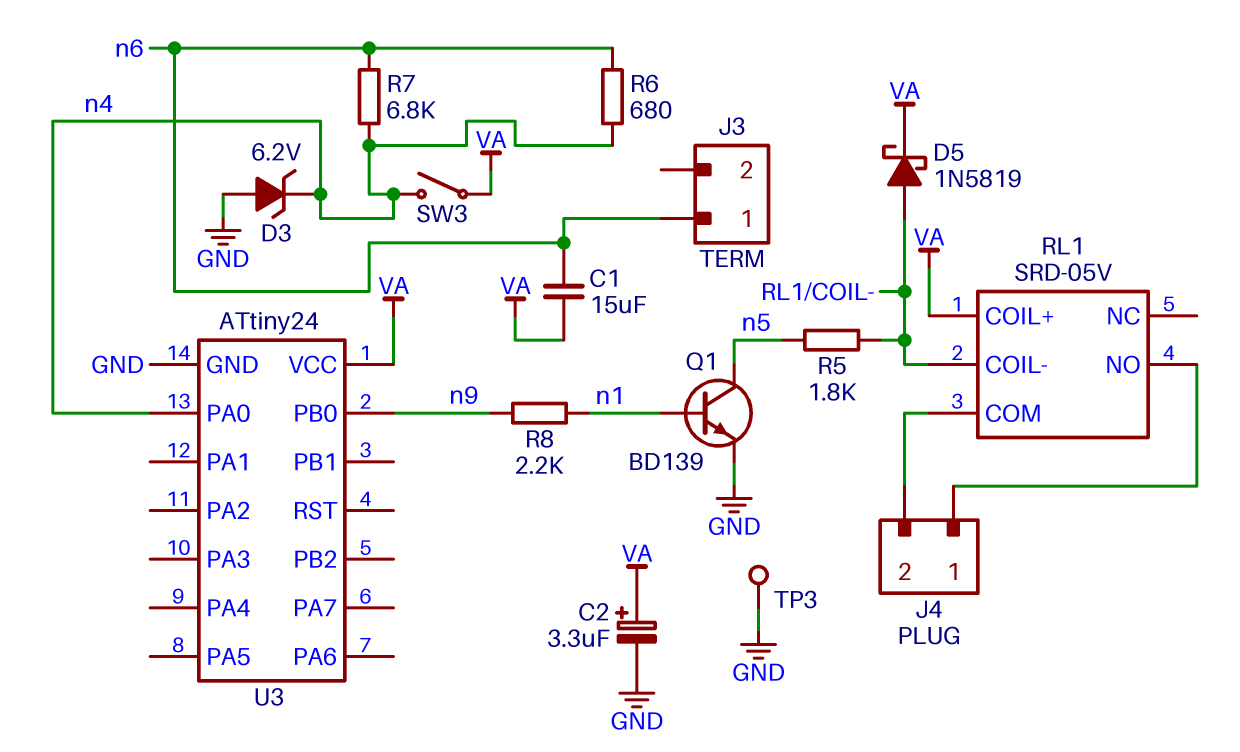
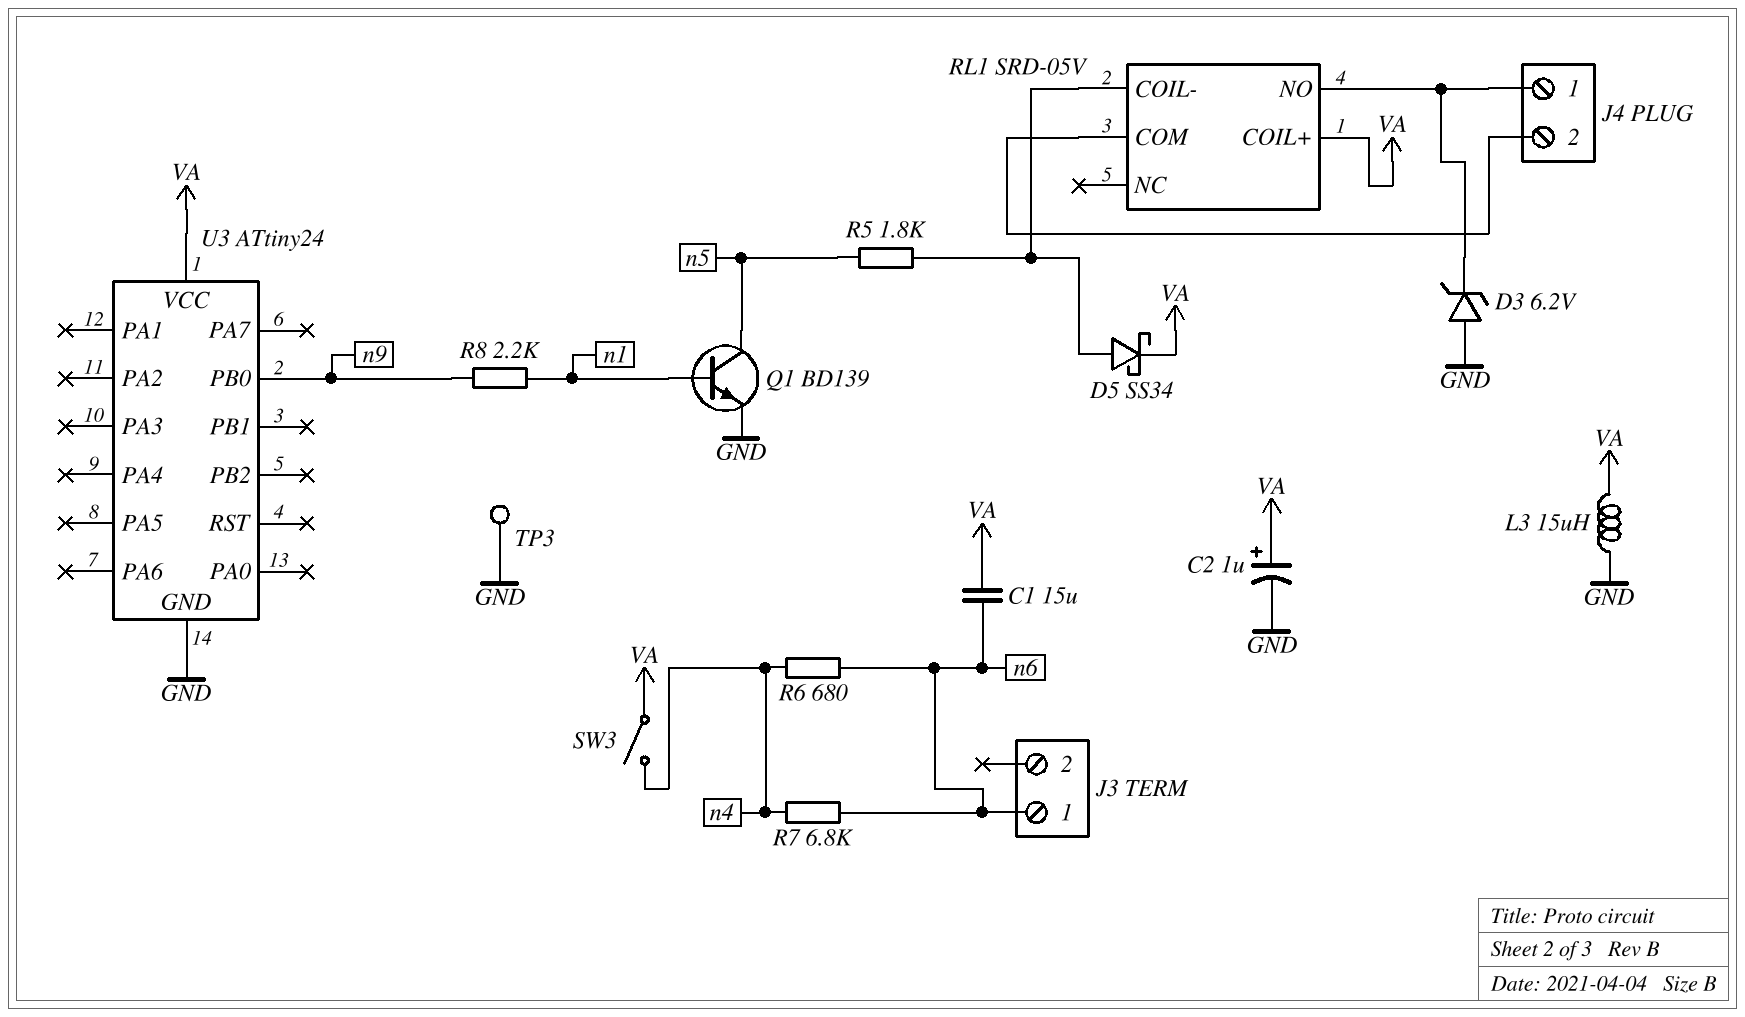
C2: 3.3uF (plus VA, minus GND) -> 1uF (plus VA, minus GND)
D3: zener 6.2V (A GND, K n4) -> zener 6.2V (A GND, K J4/1)
D5: schottky 1N5819 (A RL1/COIL-, K VA) -> schottky SS34 (A RL1/COIL-, K VA)
L3: none -> 15uH (GND, VA)
U3 pin PA0: n4 -> none

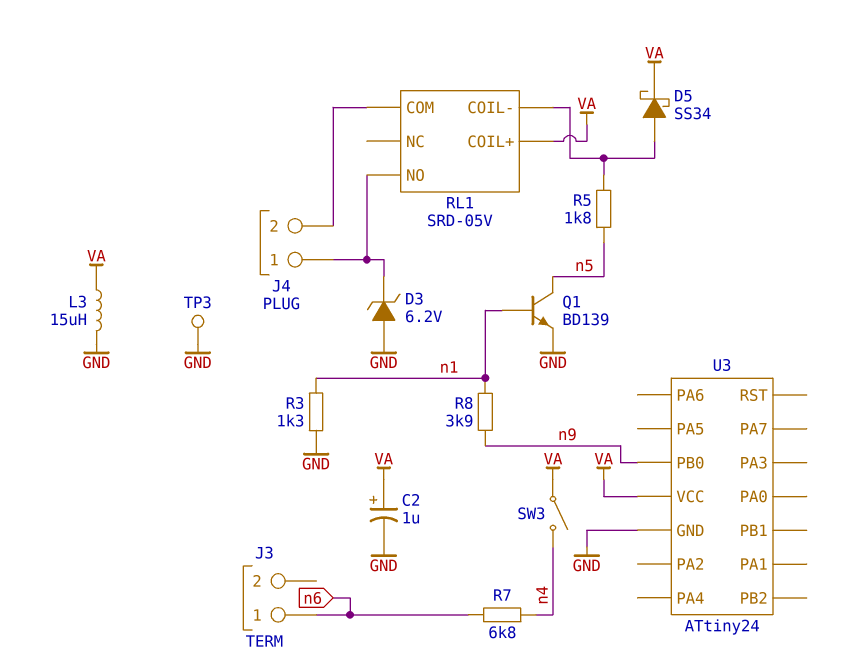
C1: 15uF (VA, n6) -> none
R3: none -> 1.3k (GND, n1)
R6: 680 (n4, n6) -> none
R8: 2.2k (n1, n9) -> 3.9k (n1, n9)

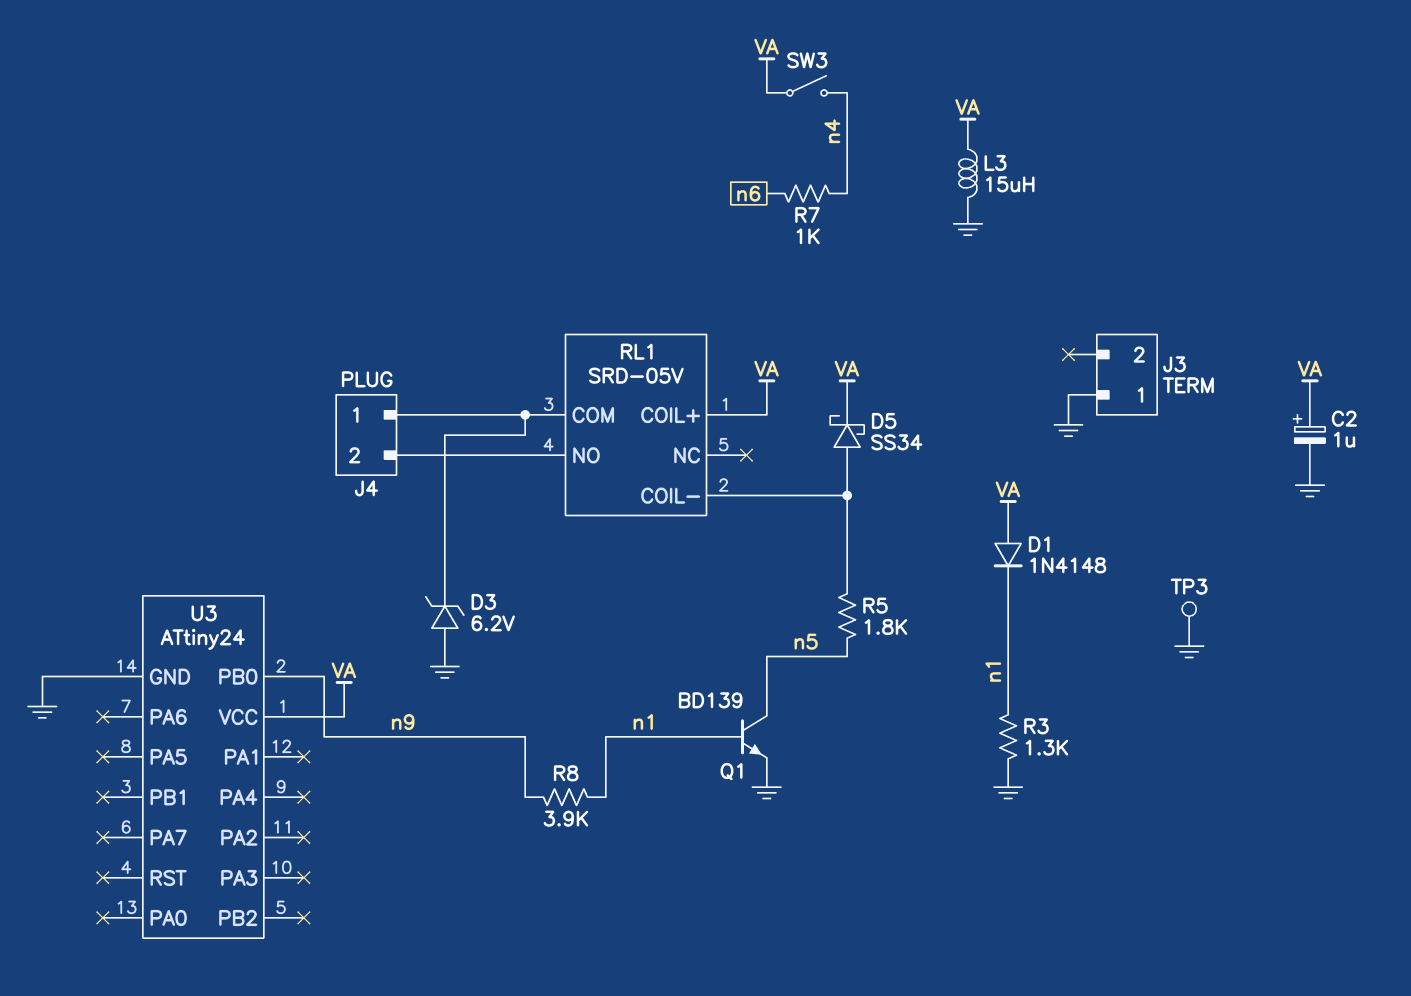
D1: none -> diode 1N4148 (A VA, K n1)
J3 pin 1: n6 -> GND
R7: 6.8k (n4, n6) -> 1k (n4, n6)
RL1 pin COM: J4/2 -> J4/1
RL1 pin NO: J4/1 -> J4/2

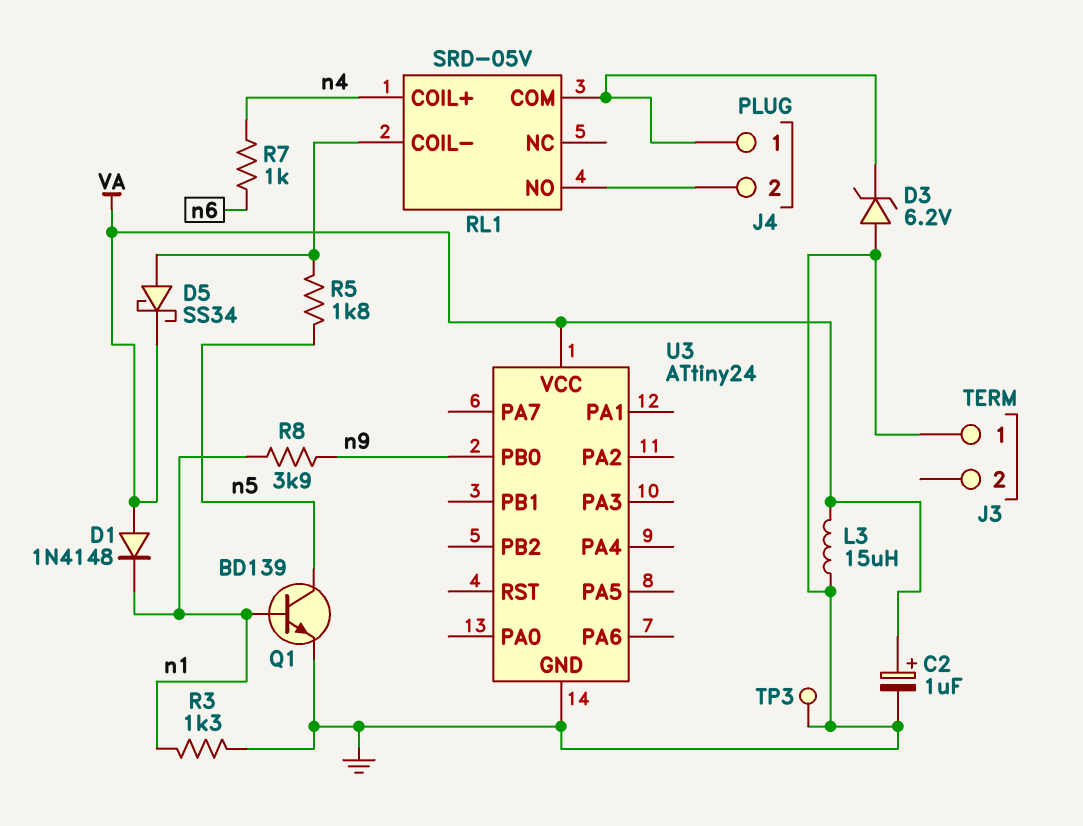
RL1 pin COIL+: VA -> n4
SW3: switch (VA, n4) -> none

